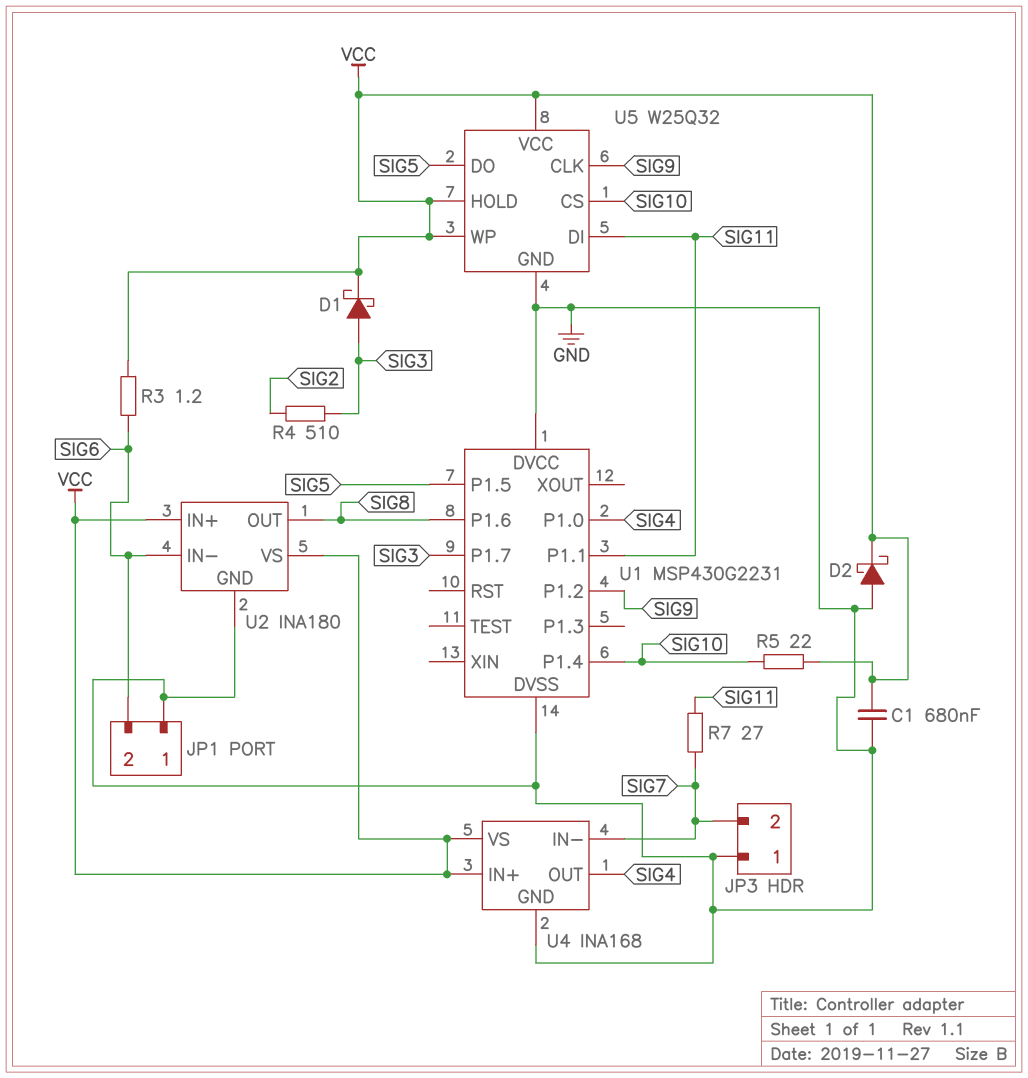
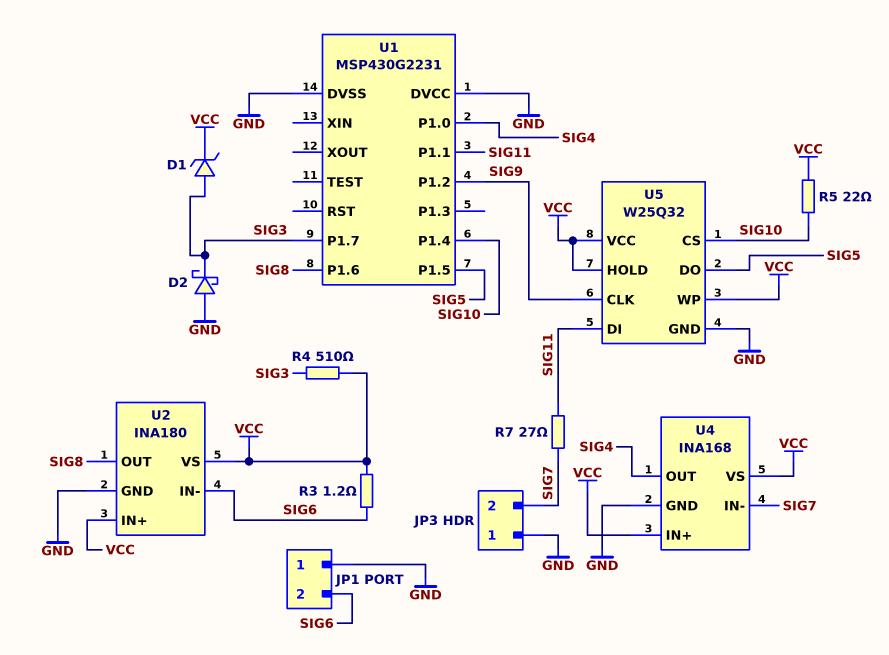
C1: 680nF (GND, VCC) -> none
D1: schottky (A SIG3, K VCC) -> zener (A SIG3, K VCC)
D2: schottky (A GND, K VCC) -> schottky (A GND, K SIG3)
R4: 510 (SIG2, SIG3) -> 510 (SIG3, VCC)

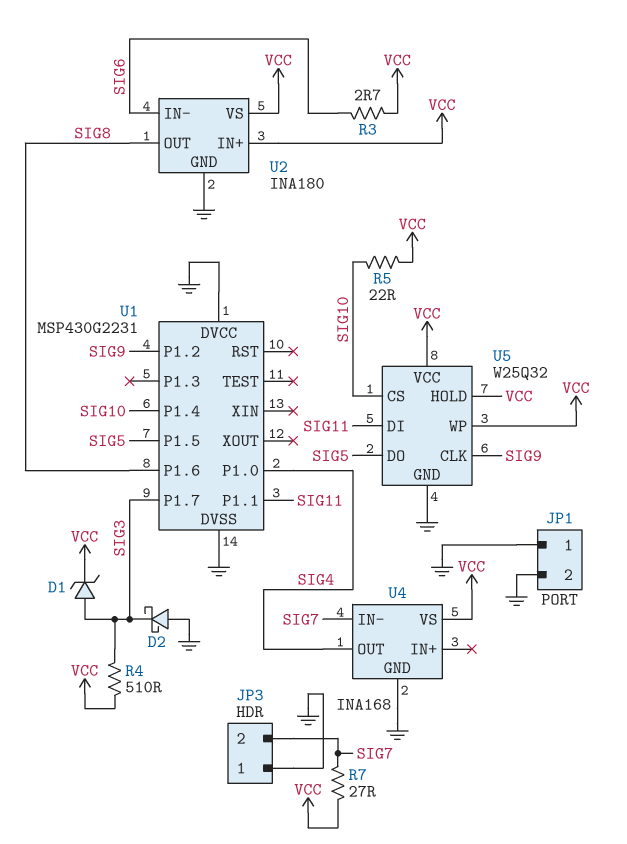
JP1 pin 2: SIG6 -> GND
R3: 1.2 (SIG6, VCC) -> 2.7 (SIG6, VCC)
R7: 27 (SIG7, SIG11) -> 27 (SIG7, VCC)
U4 pin IN+: VCC -> none

